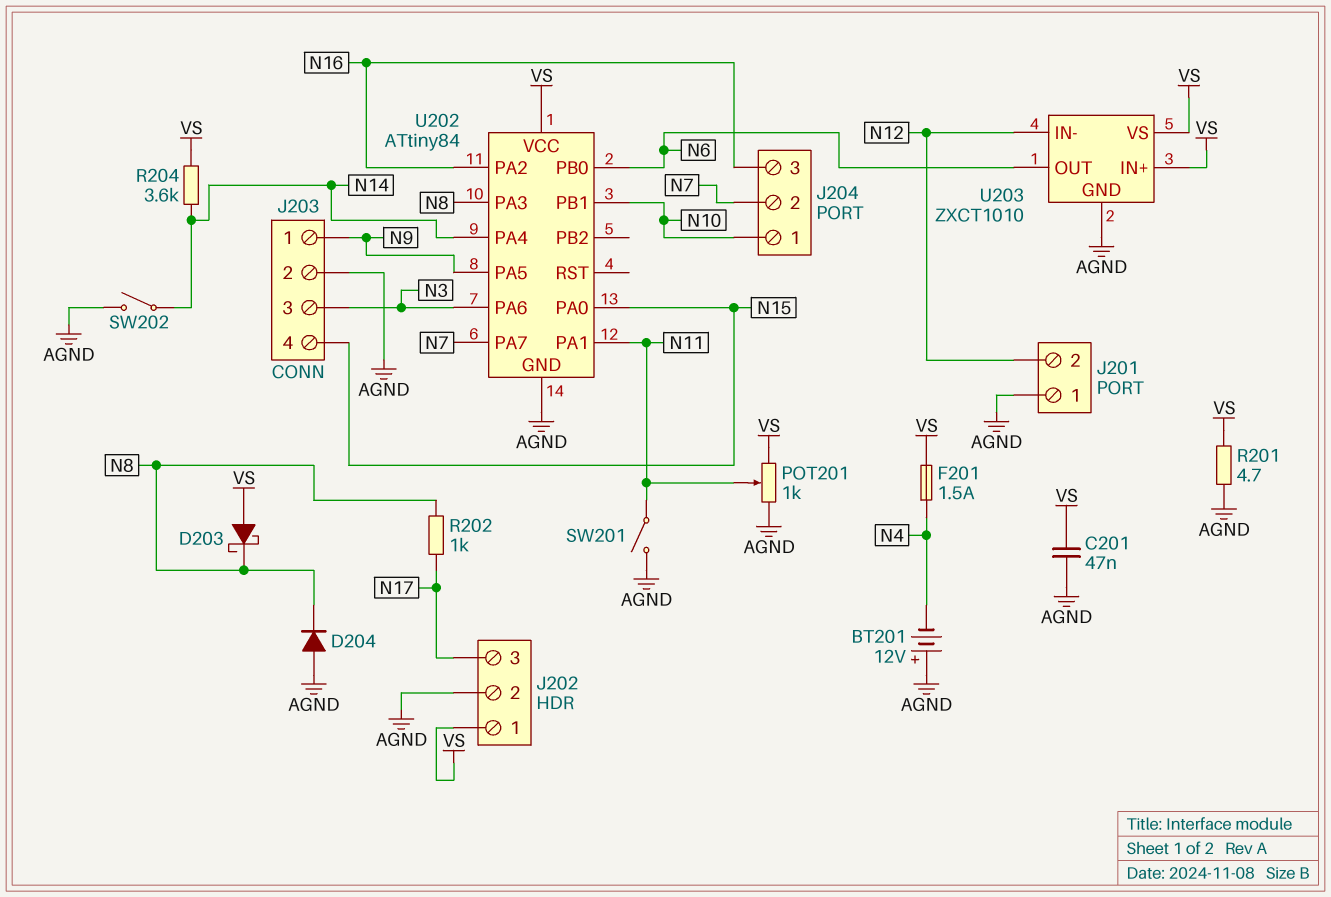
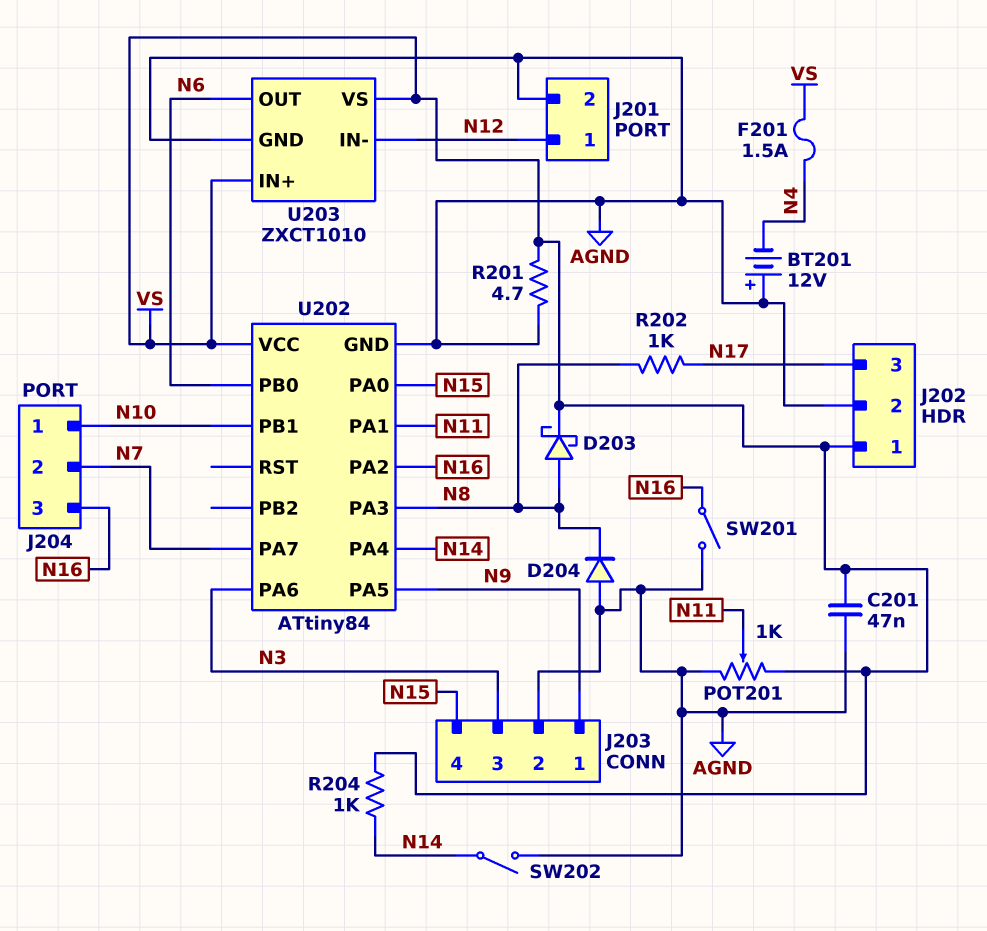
D203: schottky (A VS, K N8) -> schottky (A N8, K VS)
J201 pin 1: AGND -> N12
J201 pin 2: N12 -> AGND
R204: 3.6k (N14, VS) -> 1k (N14, VS)
SW201: switch (AGND, N11) -> switch (AGND, N16)

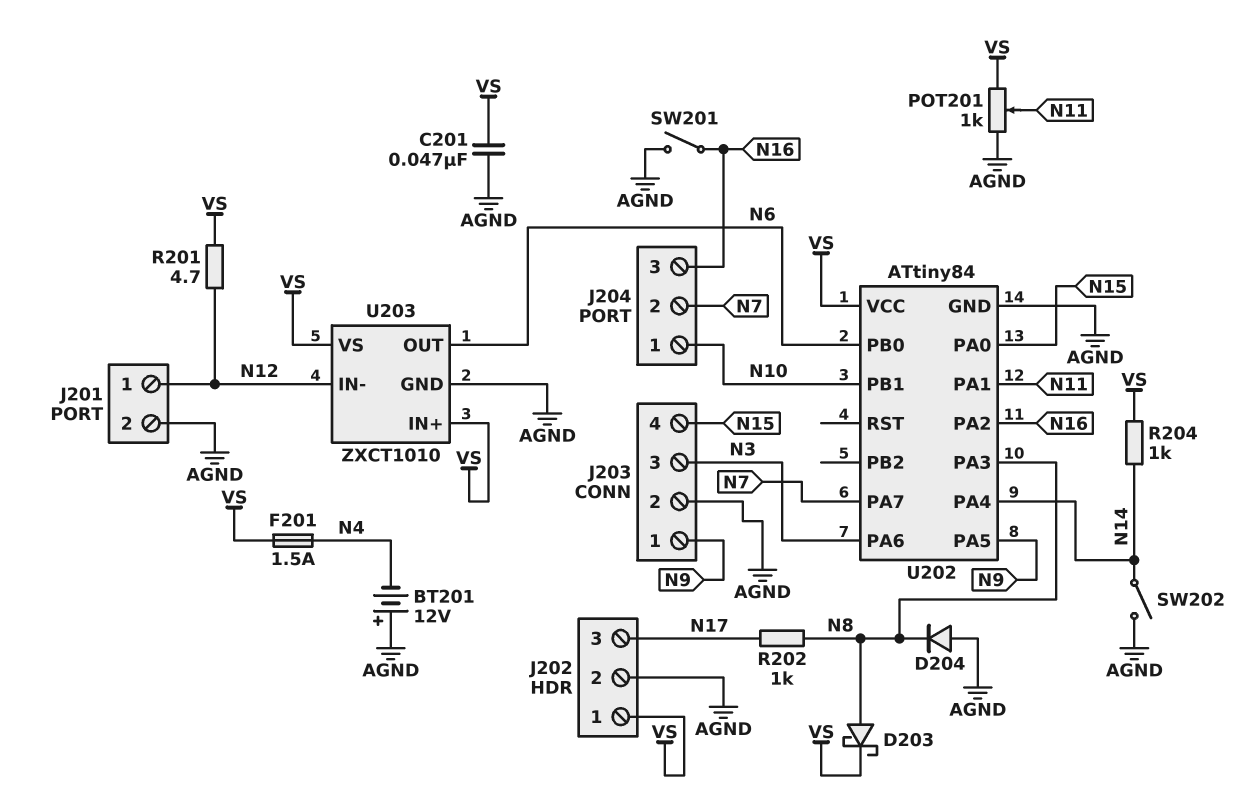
R201: 4.7 (AGND, VS) -> 4.7 (N12, VS)

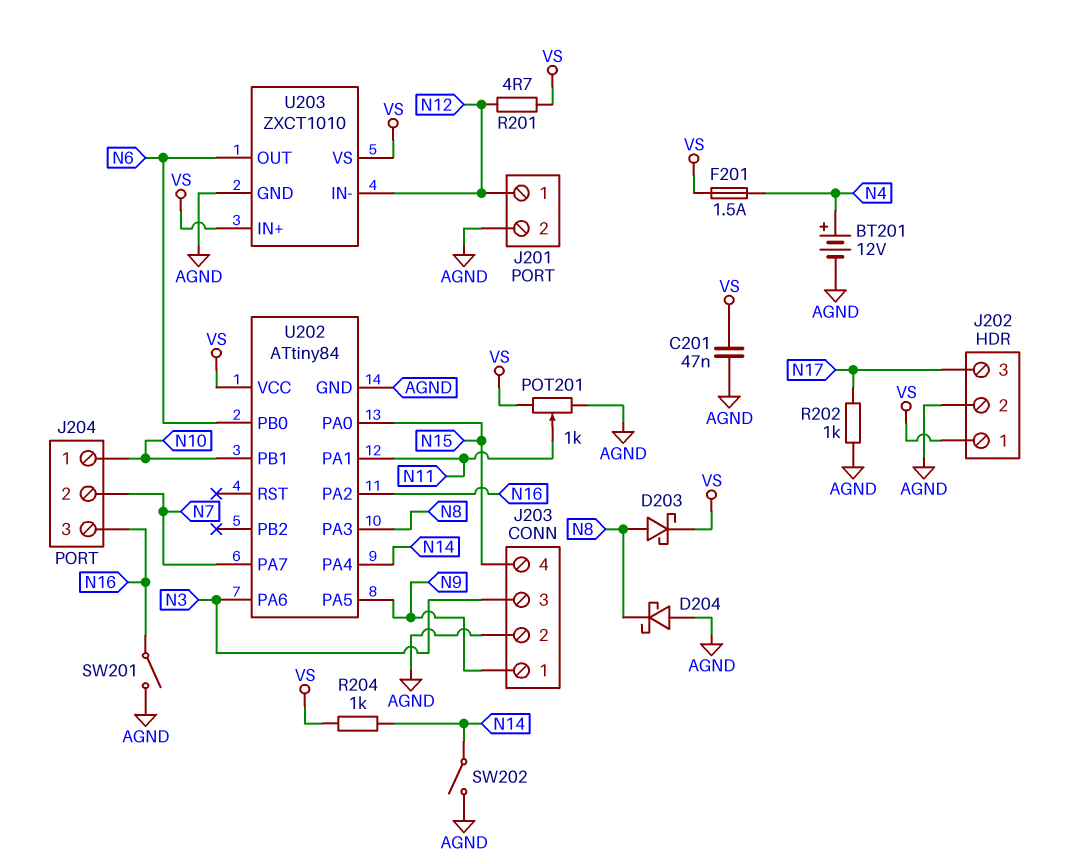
BT201: 12V (plus AGND, minus N4) -> 12V (plus N4, minus AGND)
D204: diode (A AGND, K N8) -> schottky (A AGND, K N8)
R202: 1k (N8, N17) -> 1k (AGND, N17)

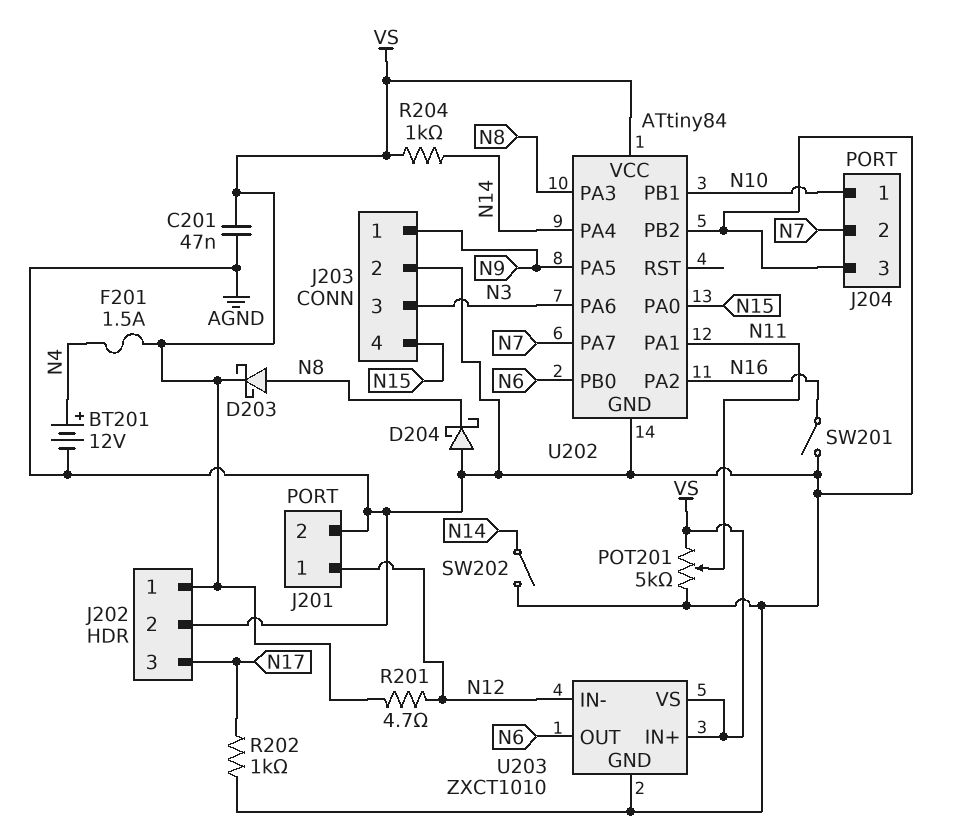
J204 pin 3: N16 -> AGND
POT201: 1k (AGND, VS, wiper N11) -> 5k (AGND, VS, wiper N11)
U202 pin PB2: none -> AGND

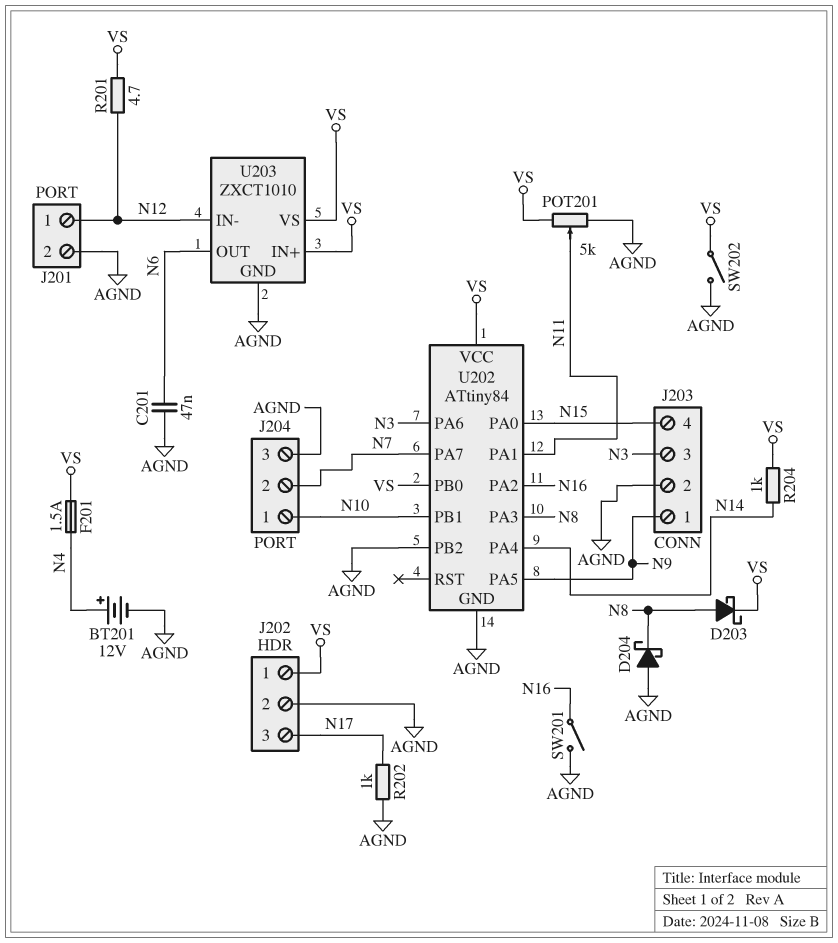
C201: 47nF (AGND, VS) -> 47nF (AGND, N6)
SW202: switch (AGND, N14) -> switch (AGND, VS)
U202 pin PB0: N6 -> VS

